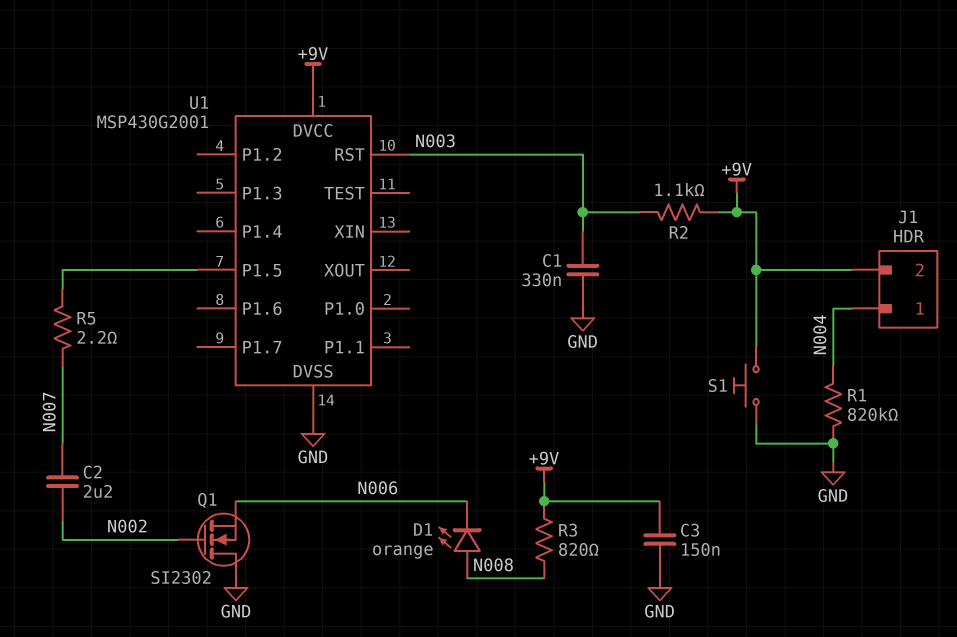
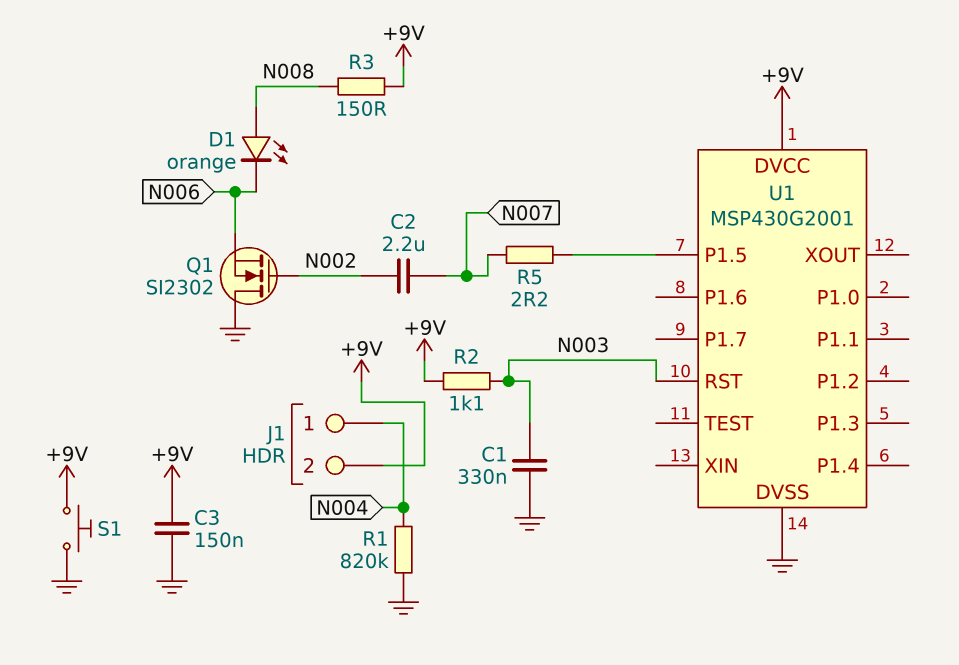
R3: 820 (+9V, N008) -> 150 (+9V, N008)

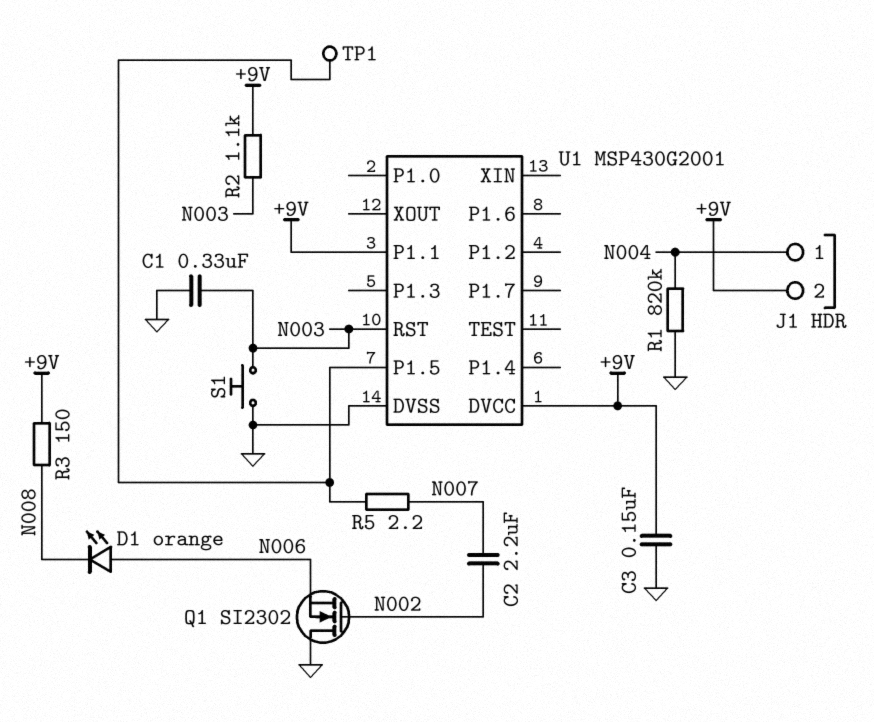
D1: LED orange (A N008, K N006) -> LED orange (A N006, K N008)
S1: button (+9V, GND) -> button (GND, N003)
TP1: none -> test point (U1/P1.5)
U1 pin P1.1: none -> +9V

